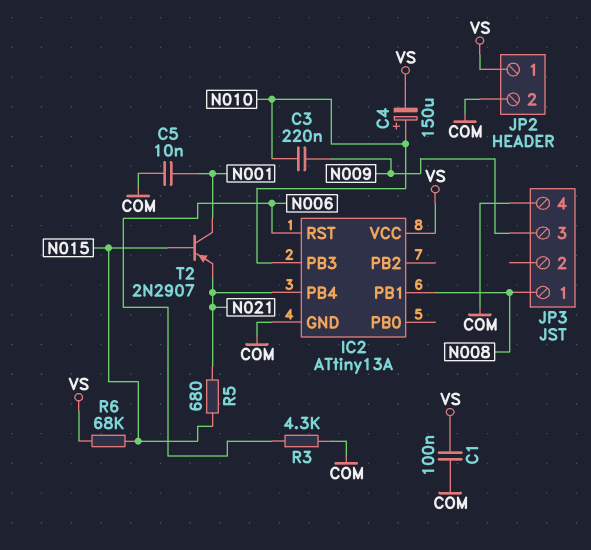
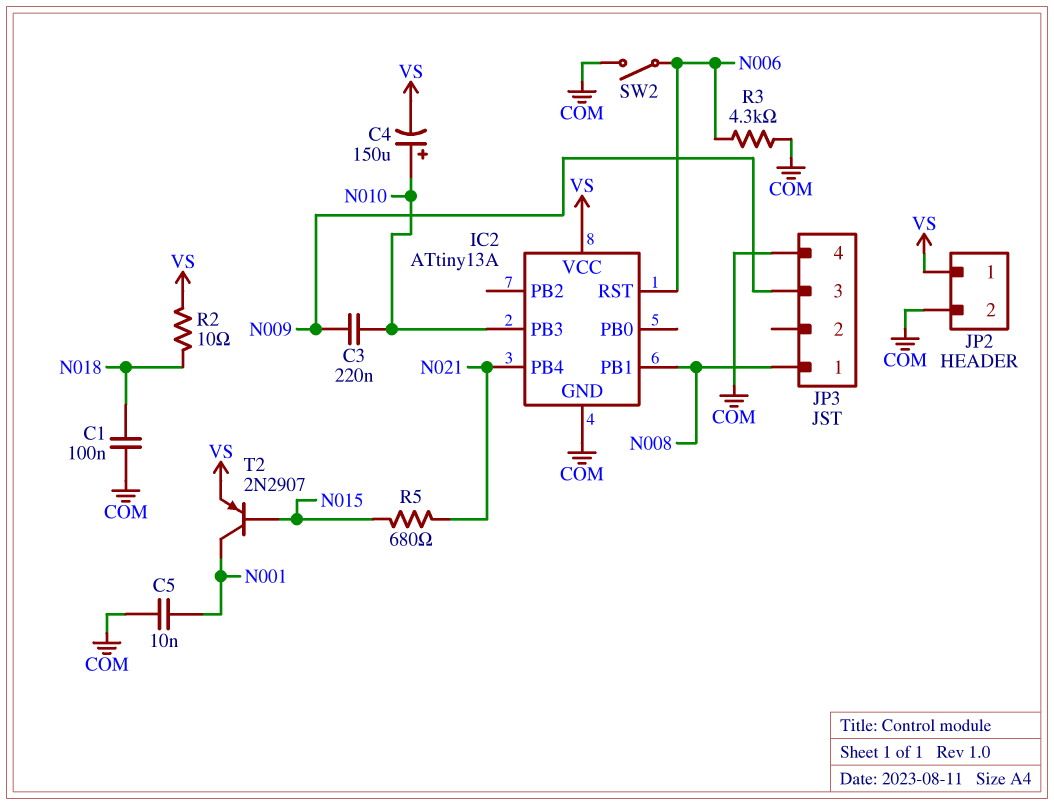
C1: 100nF (COM, VS) -> 100nF (COM, N018)
R2: none -> 10 (N018, VS)
R6: 68k (N015, VS) -> none
SW2: none -> switch (COM, N006)
T2: PNP 2N2907 (B N015, C N001, E N021) -> PNP 2N2907 (B N015, C N001, E VS)

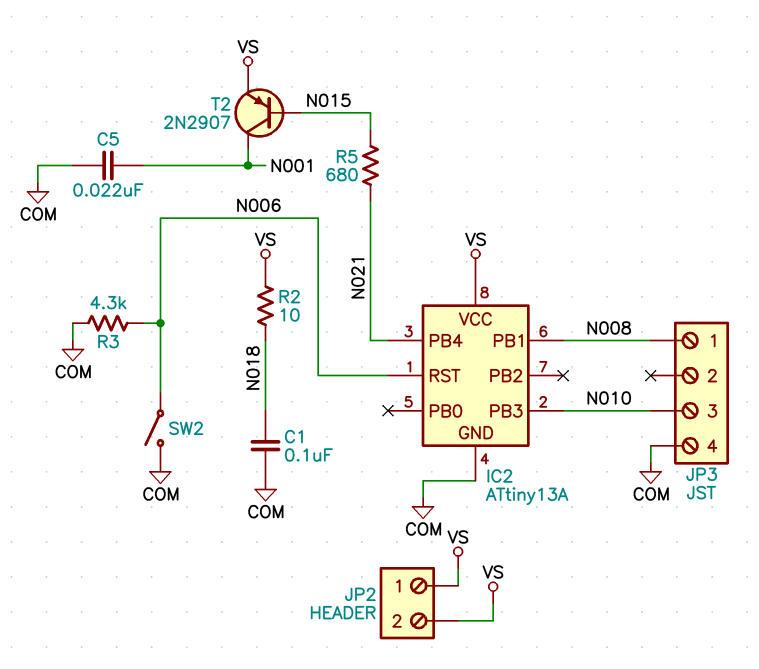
C3: 220nF (N009, N010) -> none
C4: 150uF (plus N010, minus VS) -> none
C5: 10nF (COM, N001) -> 22nF (COM, N001)
JP2 pin 2: COM -> VS
JP3 pin 3: N009 -> N010

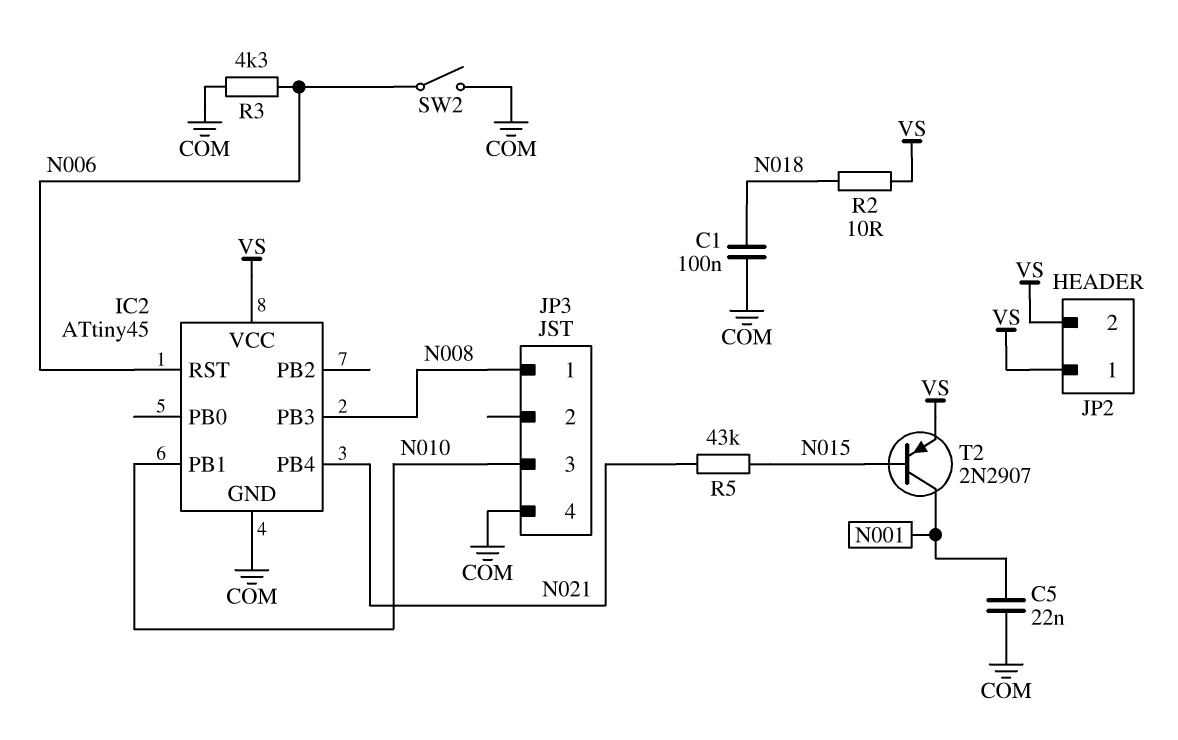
IC2: ATtiny13A -> ATtiny45
IC2 pin PB1: N008 -> N010
IC2 pin PB3: N010 -> N008
R5: 680 (N015, N021) -> 43k (N015, N021)

